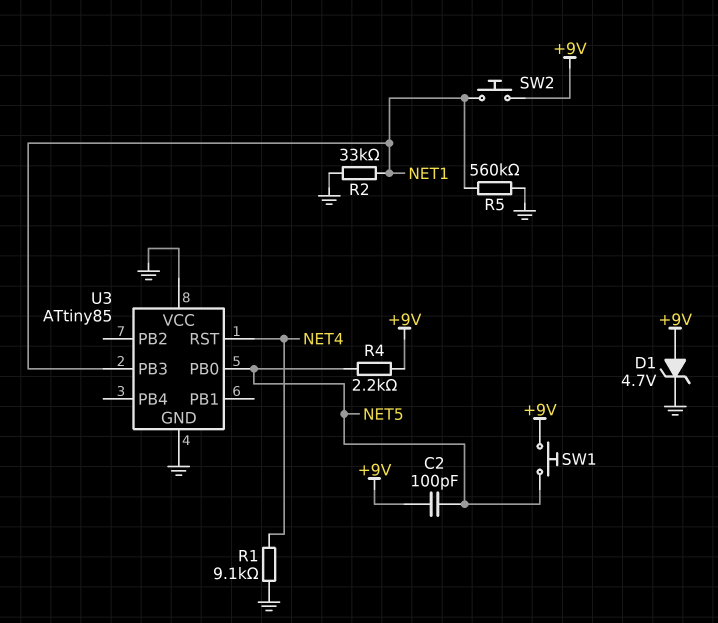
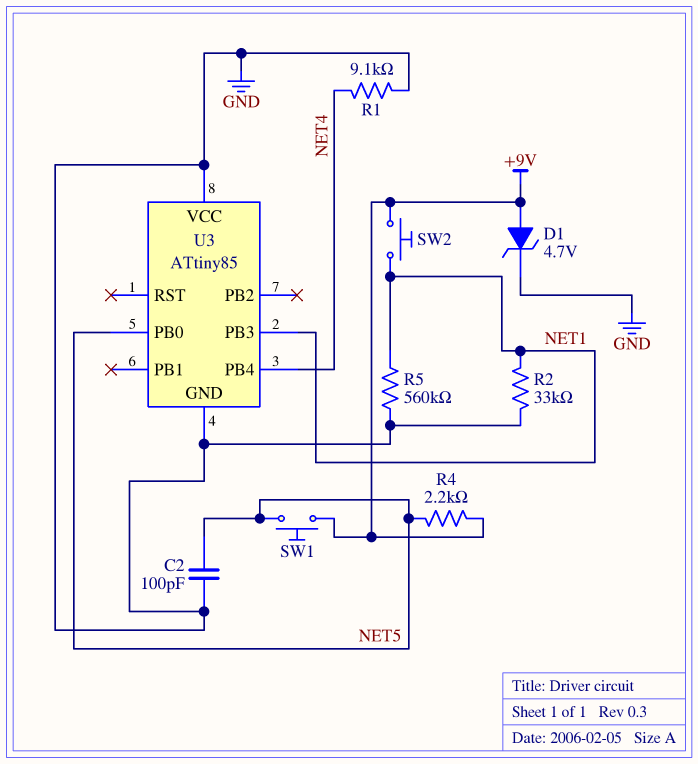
C2: 100pF (+9V, NET5) -> 100pF (GND, NET5)
U3 pin PB4: none -> NET4
U3 pin RST: NET4 -> none

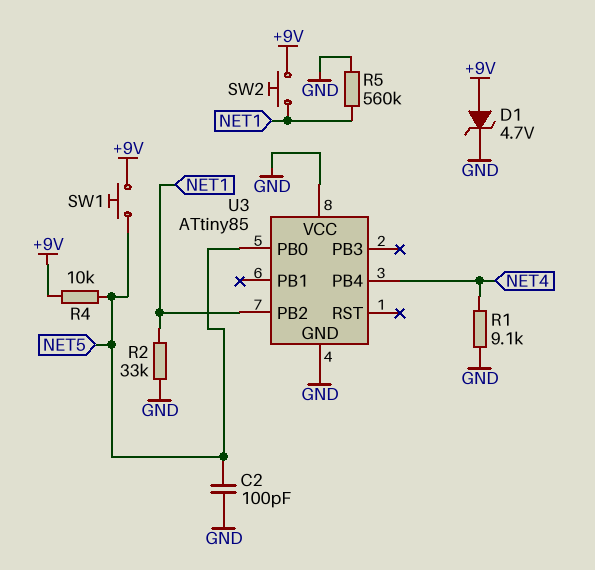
R4: 2.2k (+9V, NET5) -> 10k (+9V, NET5)
U3 pin PB2: none -> NET1
U3 pin PB3: NET1 -> none

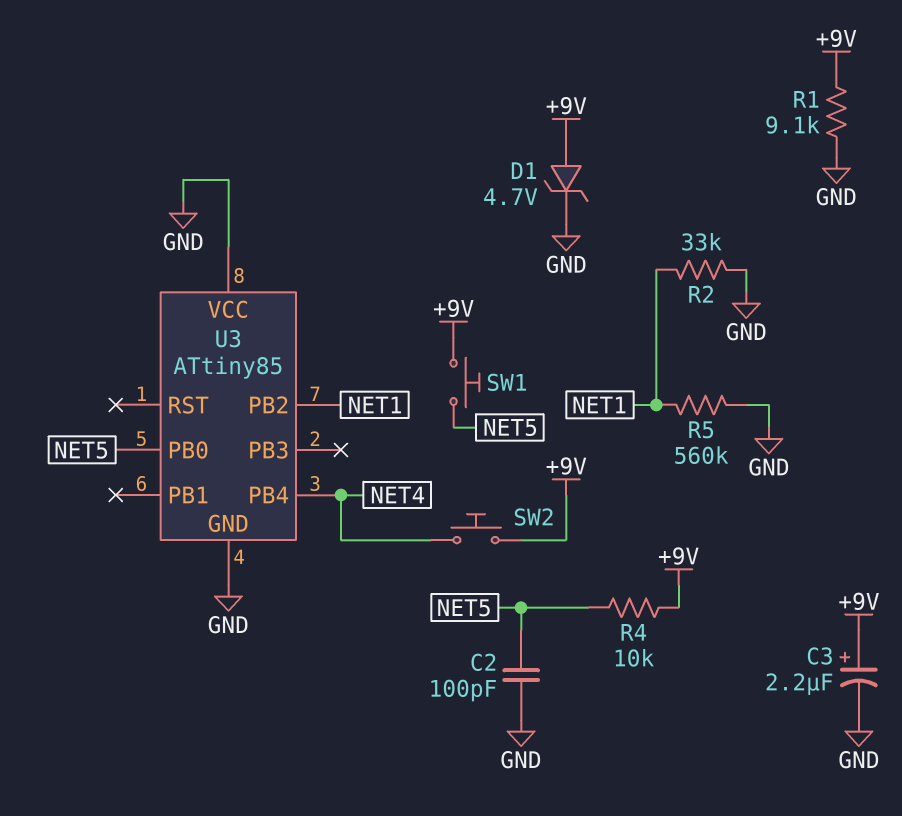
C3: none -> 2.2uF (plus +9V, minus GND)
R1: 9.1k (GND, NET4) -> 9.1k (+9V, GND)
SW2: button (+9V, NET1) -> button (+9V, NET4)

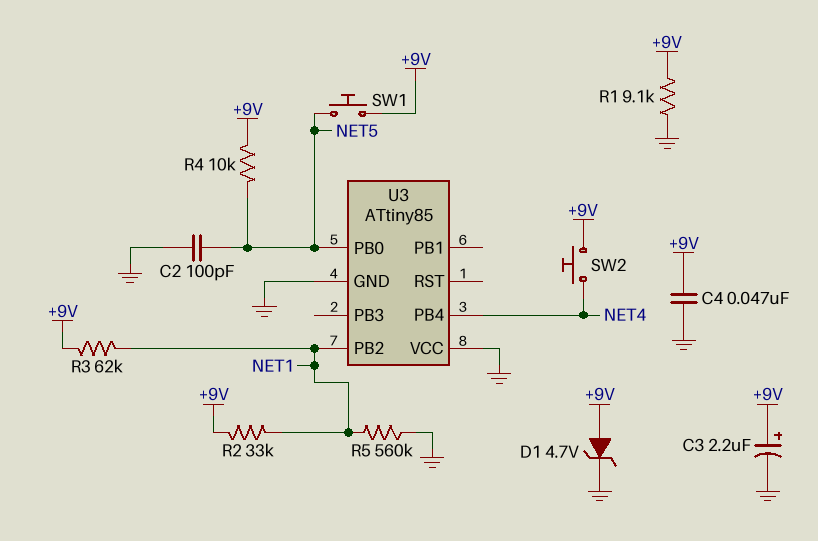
C4: none -> 47nF (+9V, GND)
R2: 33k (GND, NET1) -> 33k (+9V, NET1)
R3: none -> 62k (+9V, NET1)

